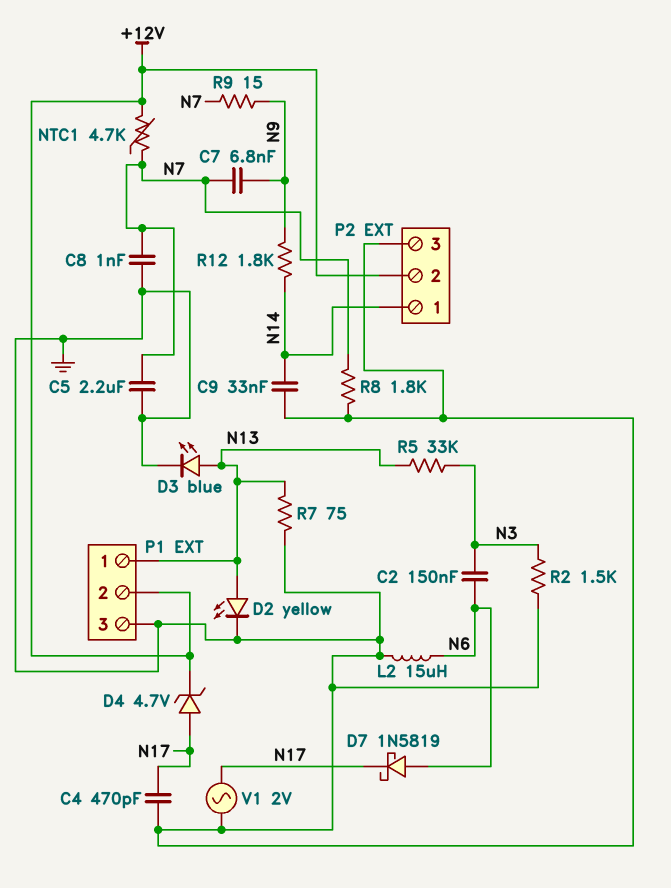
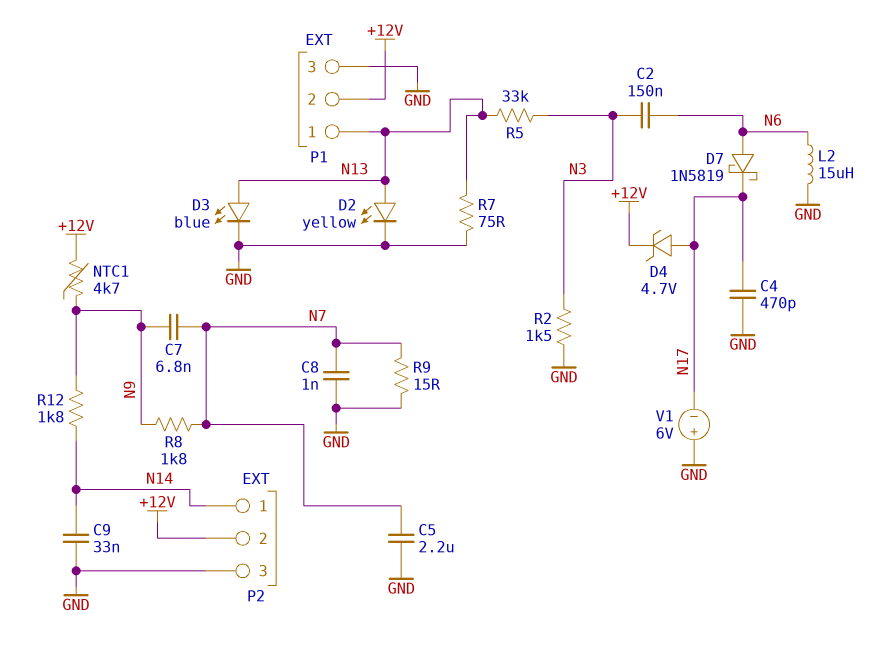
NTC1: 4.7k (+12V, N7) -> 4.7k (+12V, N9)
R8: 1.8k (GND, N7) -> 1.8k (N7, N9)
R9: 15 (N7, N9) -> 15 (GND, N7)
V1: AC 2V (GND, N17) -> 6V (plus GND, minus N17)

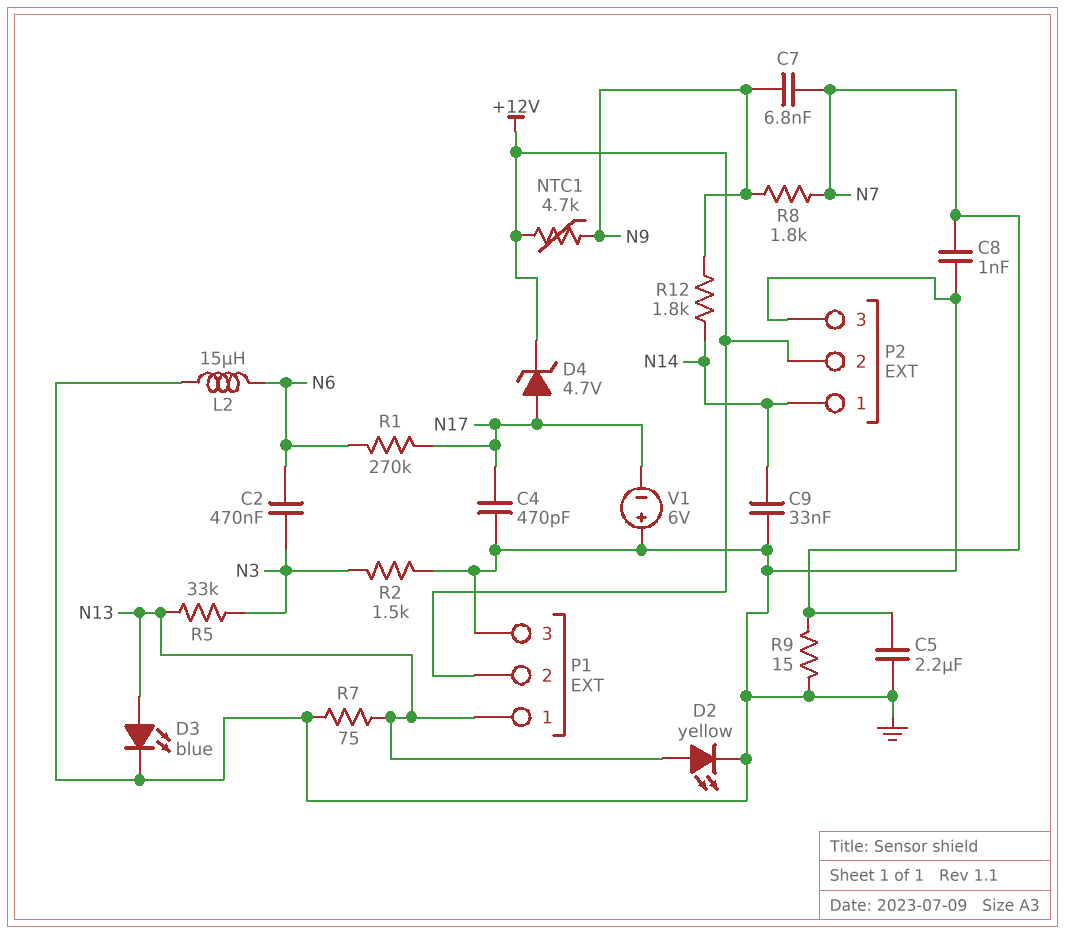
C2: 150nF (N3, N6) -> 470nF (N3, N6)
D7: schottky 1N5819 (A N6, K N17) -> none
R1: none -> 270k (N6, N17)

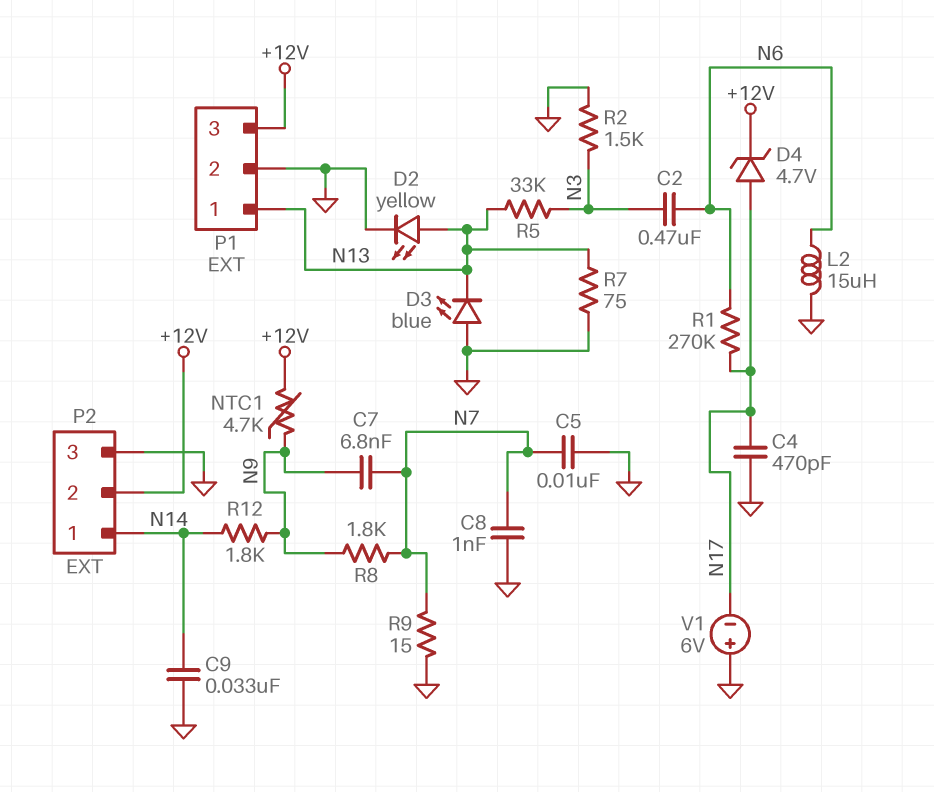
C5: 2.2uF (GND, N7) -> 10nF (GND, N7)
D3: LED blue (A N13, K GND) -> LED blue (A GND, K N13)
P1 pin 2: +12V -> GND
P1 pin 3: GND -> +12V

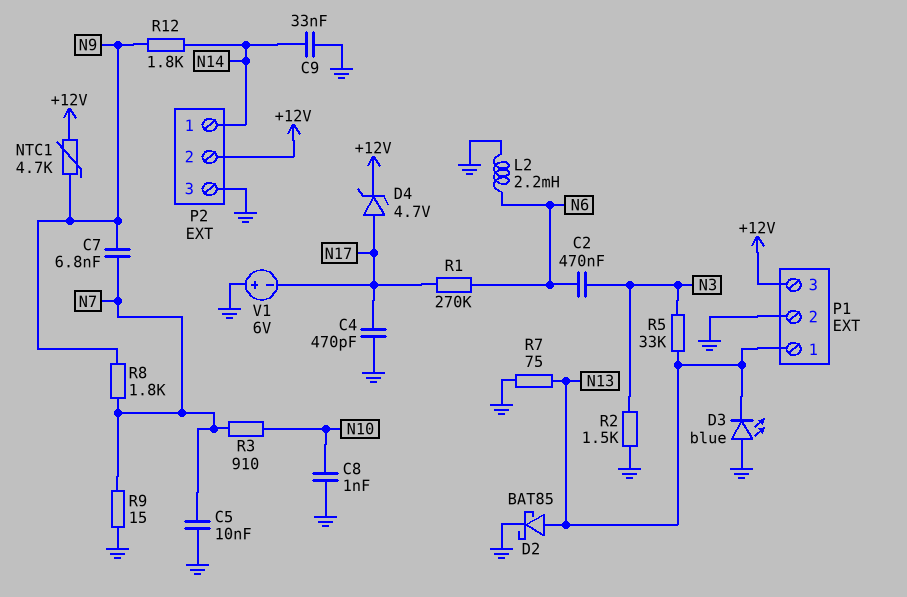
C8: 1nF (GND, N7) -> 1nF (GND, N10)
D2: LED yellow (A N13, K GND) -> schottky BAT85 (A N13, K GND)
L2: 15uH (GND, N6) -> 2.2mH (GND, N6)
R3: none -> 910 (N7, N10)

